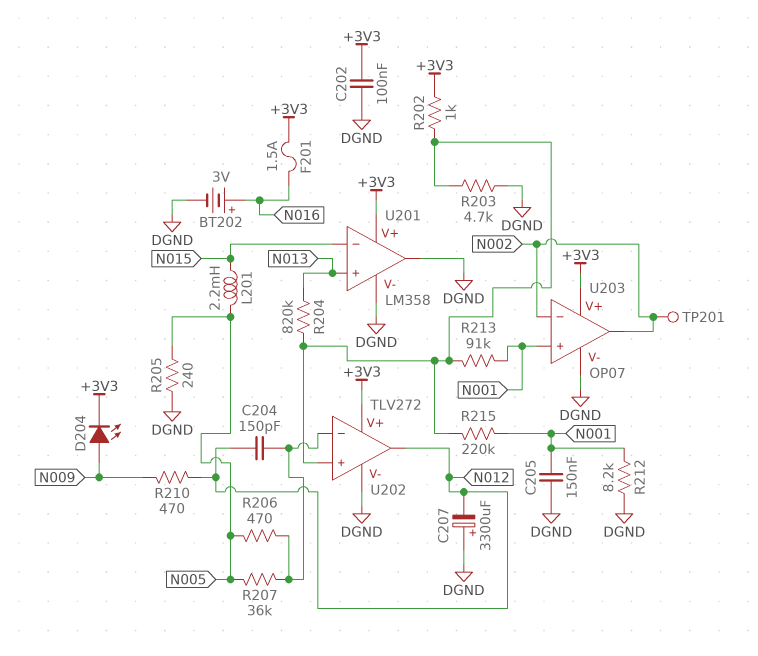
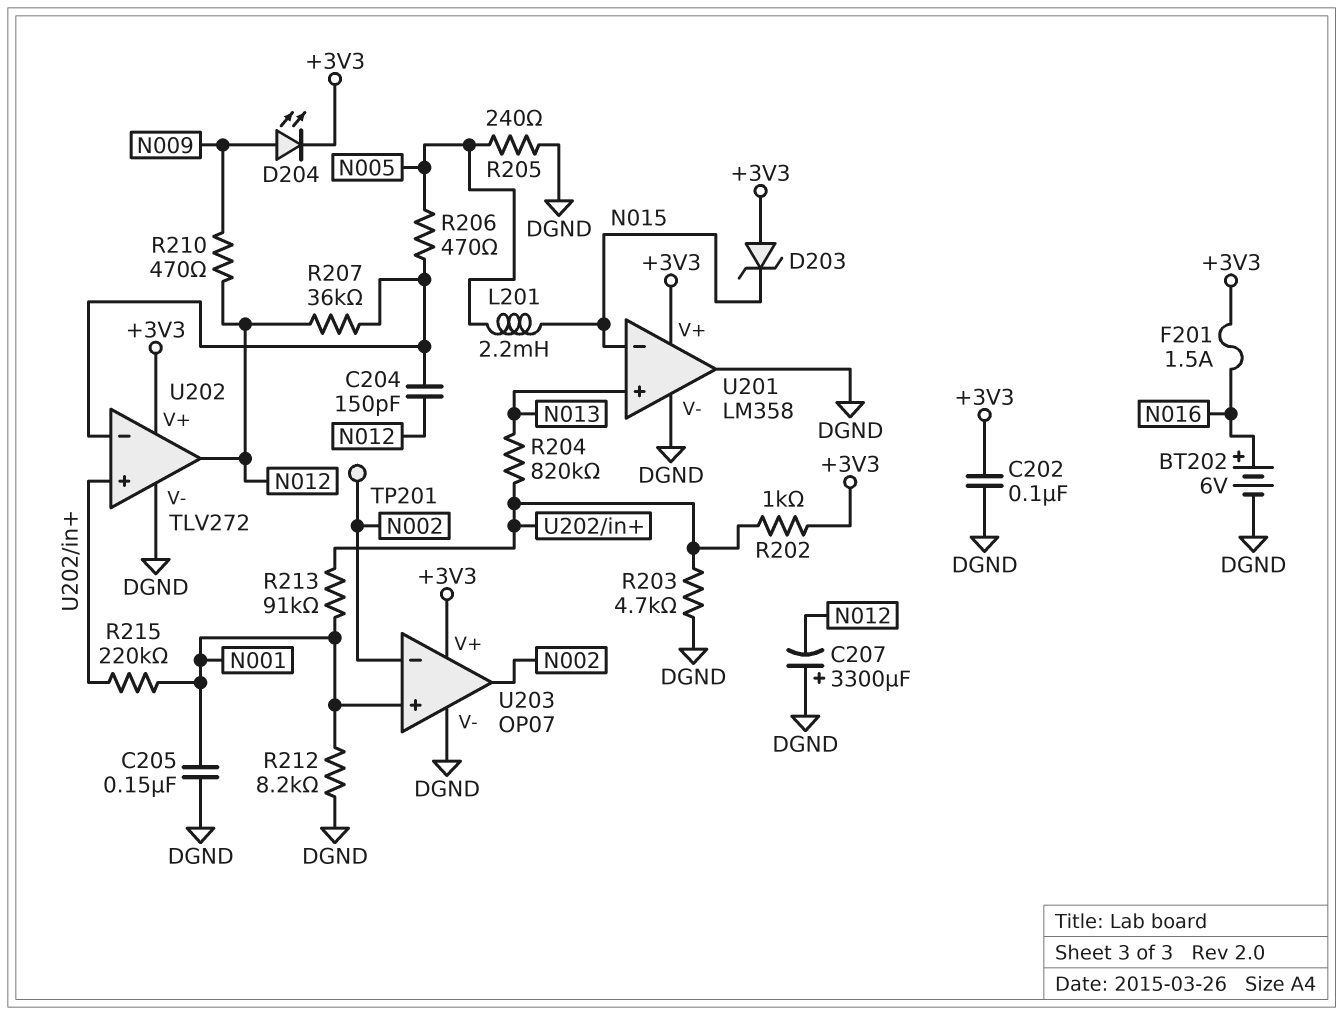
BT202: 3V (plus N016, minus DGND) -> 6V (plus N016, minus DGND)
D203: none -> zener (A +3V3, K N015)
R207: 36k (N005, U202/in-) -> 36k (N012, U202/in-)

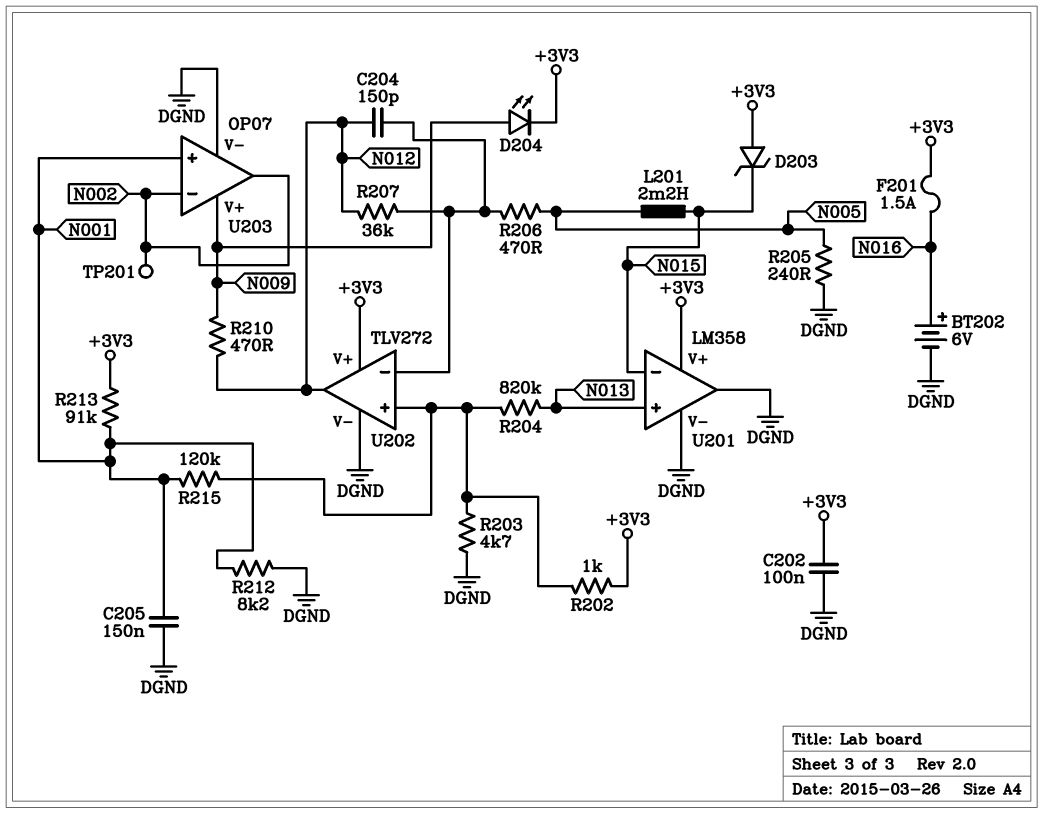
C207: 3300uF (plus DGND, minus N012) -> none
R213: 91k (N001, U202/in+) -> 91k (+3V3, N001)
R215: 220k (N001, U202/in+) -> 120k (N001, U202/in+)
U203 pin V+: +3V3 -> N009

